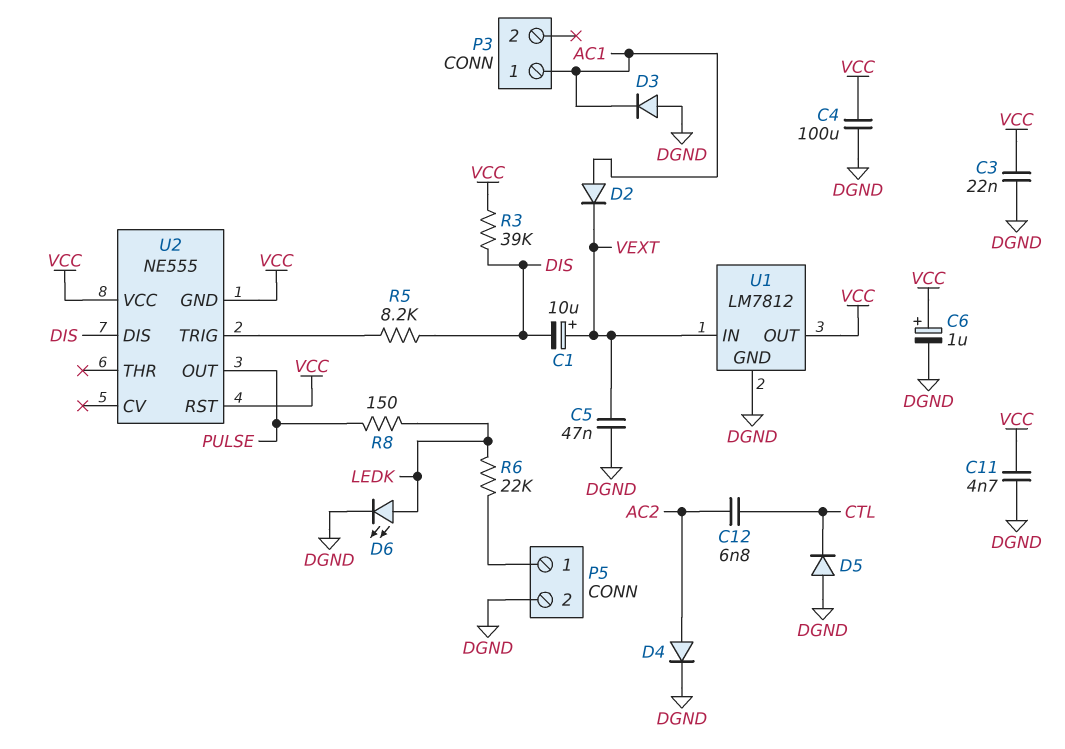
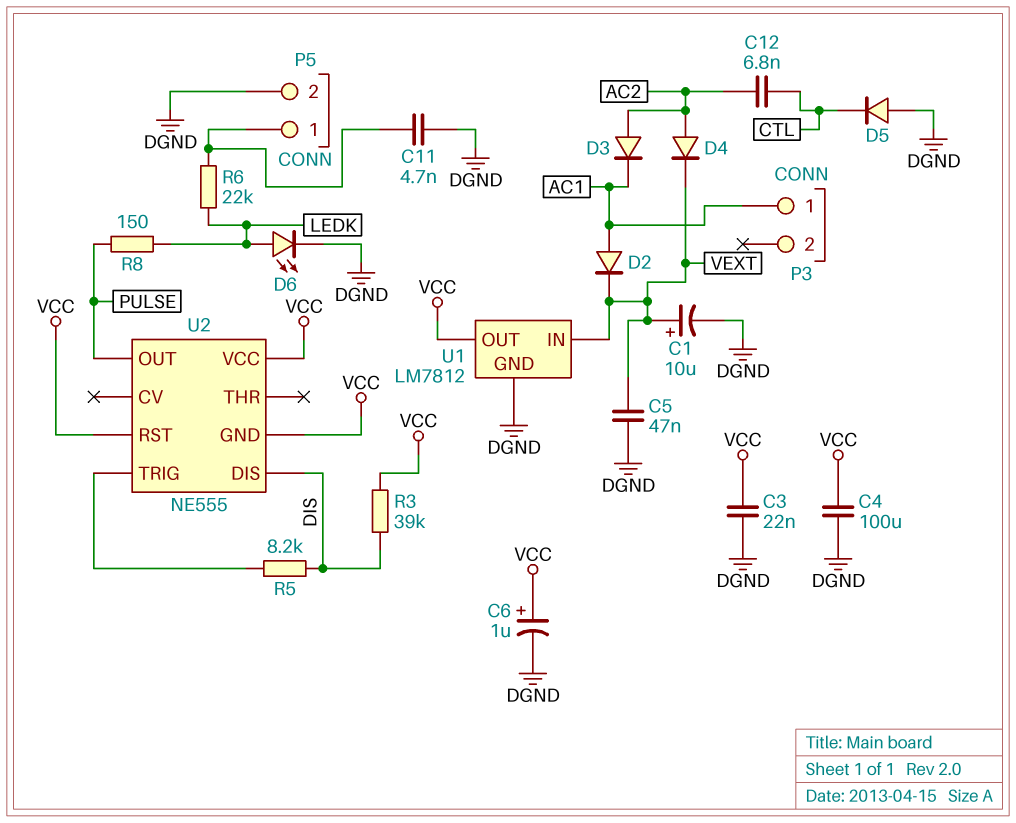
C1: 10uF (plus VEXT, minus DIS) -> 10uF (plus VEXT, minus DGND)
C11: 4.7nF (DGND, VCC) -> 4.7nF (DGND, P5/1)
D3: diode (A DGND, K AC1) -> diode (A AC2, K AC1)
D4: diode (A AC2, K DGND) -> diode (A AC2, K VEXT)

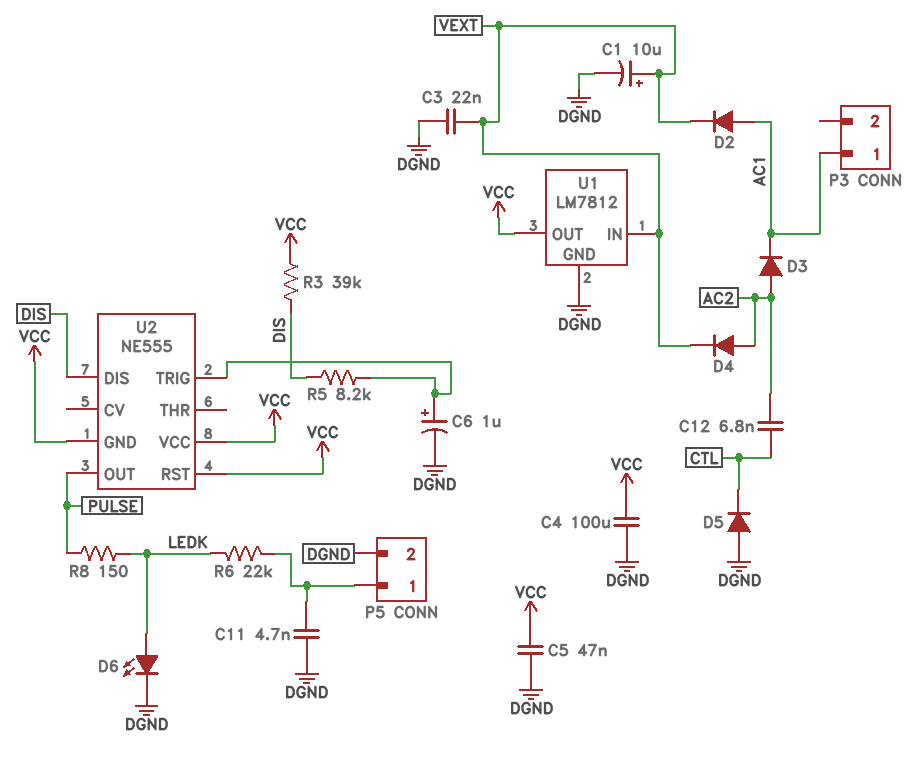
C3: 22nF (DGND, VCC) -> 22nF (DGND, VEXT)
C5: 47nF (DGND, VEXT) -> 47nF (DGND, VCC)
C6: 1uF (plus VCC, minus DGND) -> 1uF (plus U2/TRIG, minus DGND)

